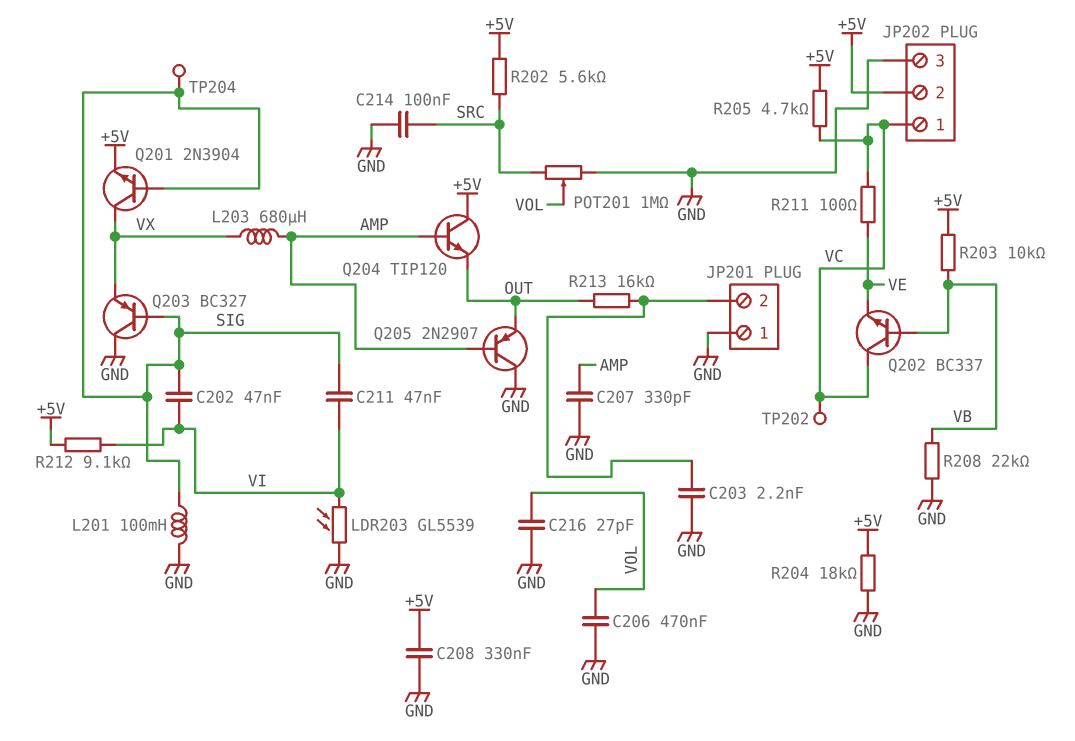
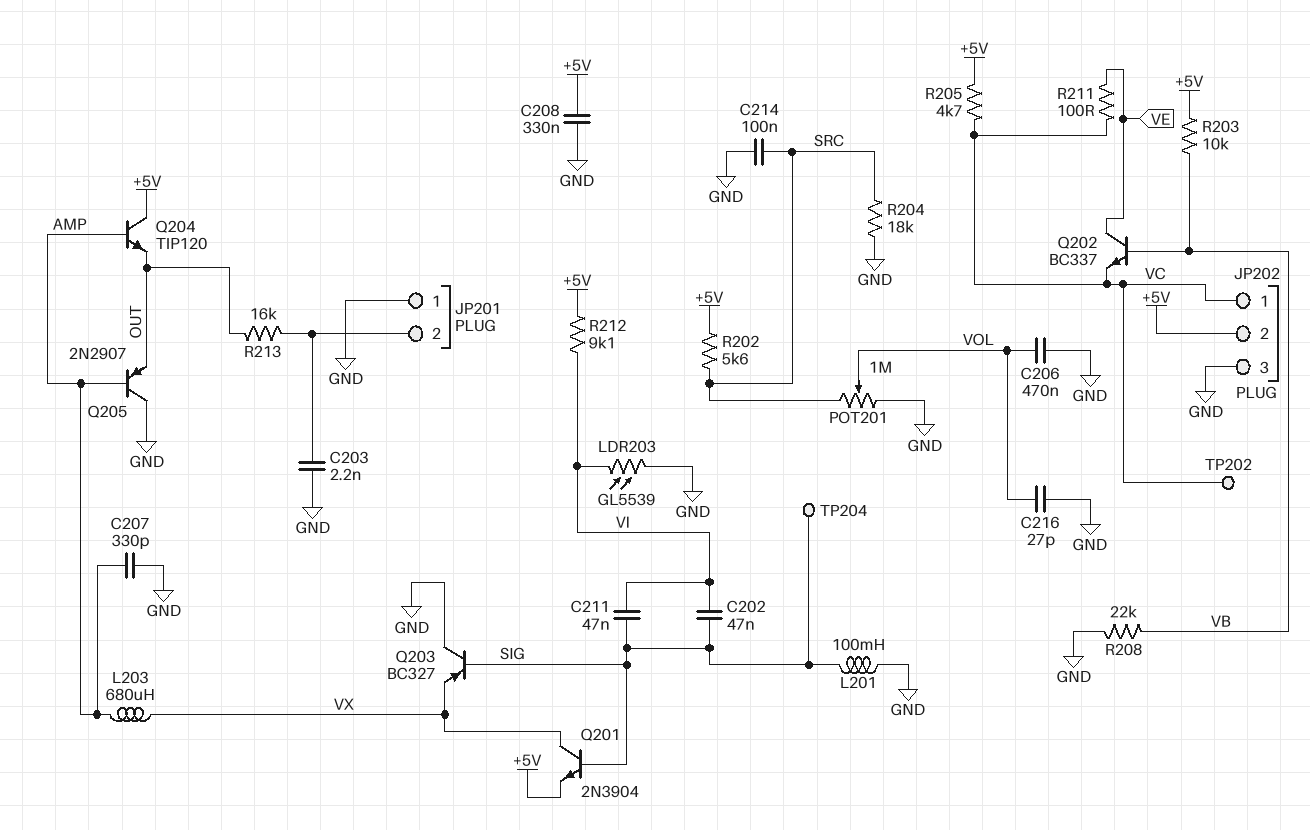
Q202: NPN BC337 (B VB, C VC, E VE) -> NPN BC337 (B VB, C VE, E VC)
R204: 18k (+5V, GND) -> 18k (GND, SRC)

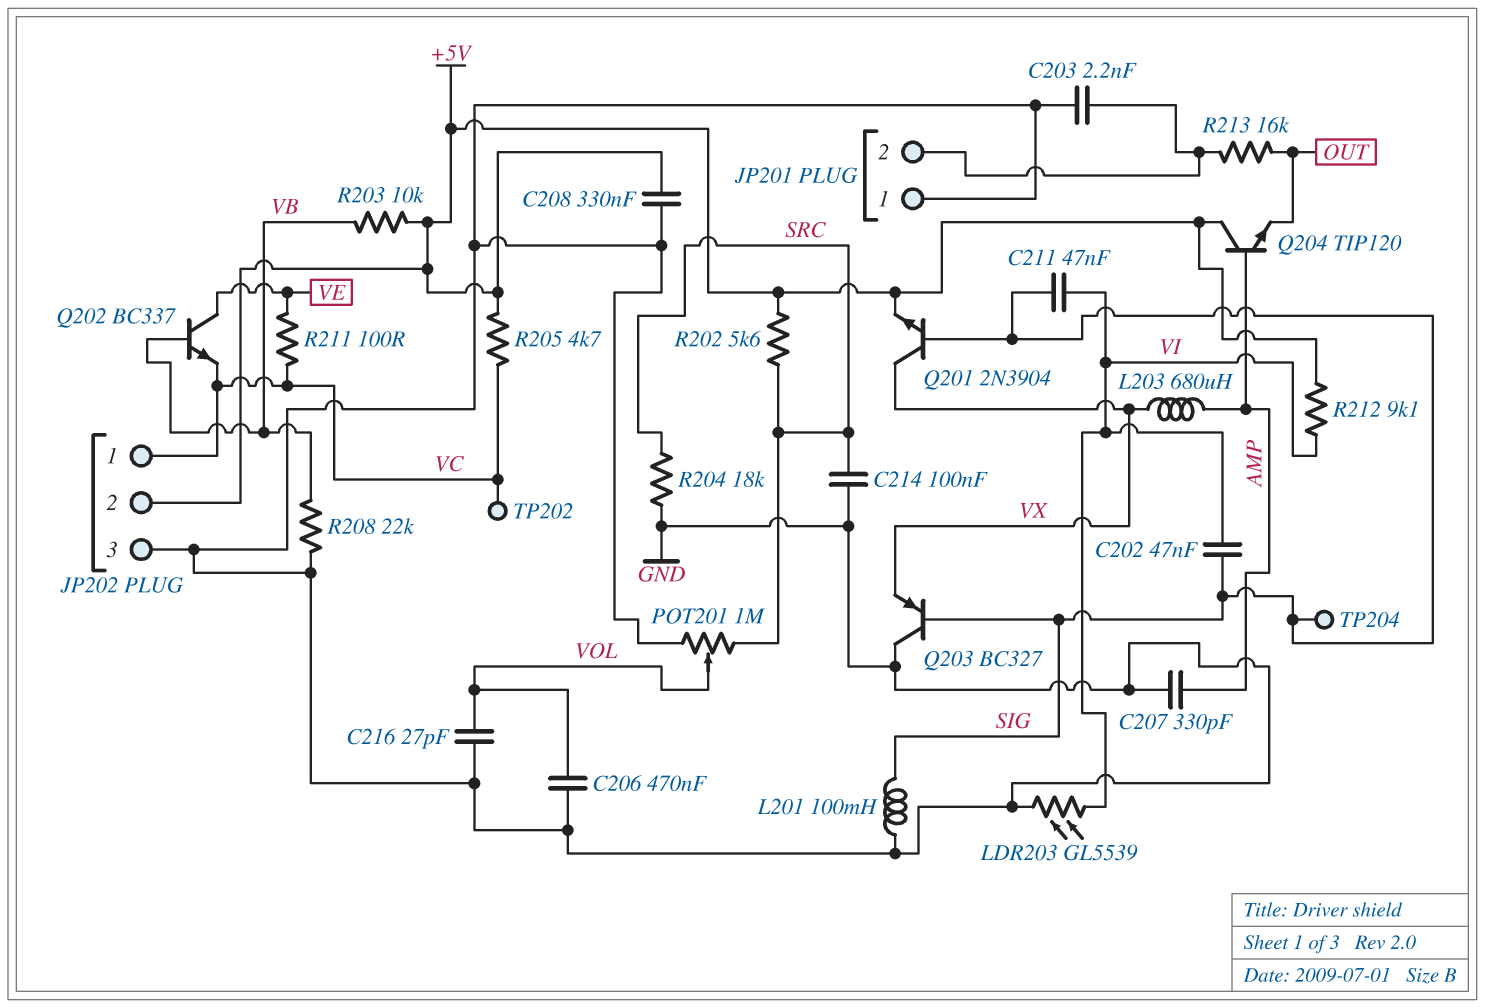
Q205: PNP 2N2907 (B AMP, C GND, E OUT) -> none

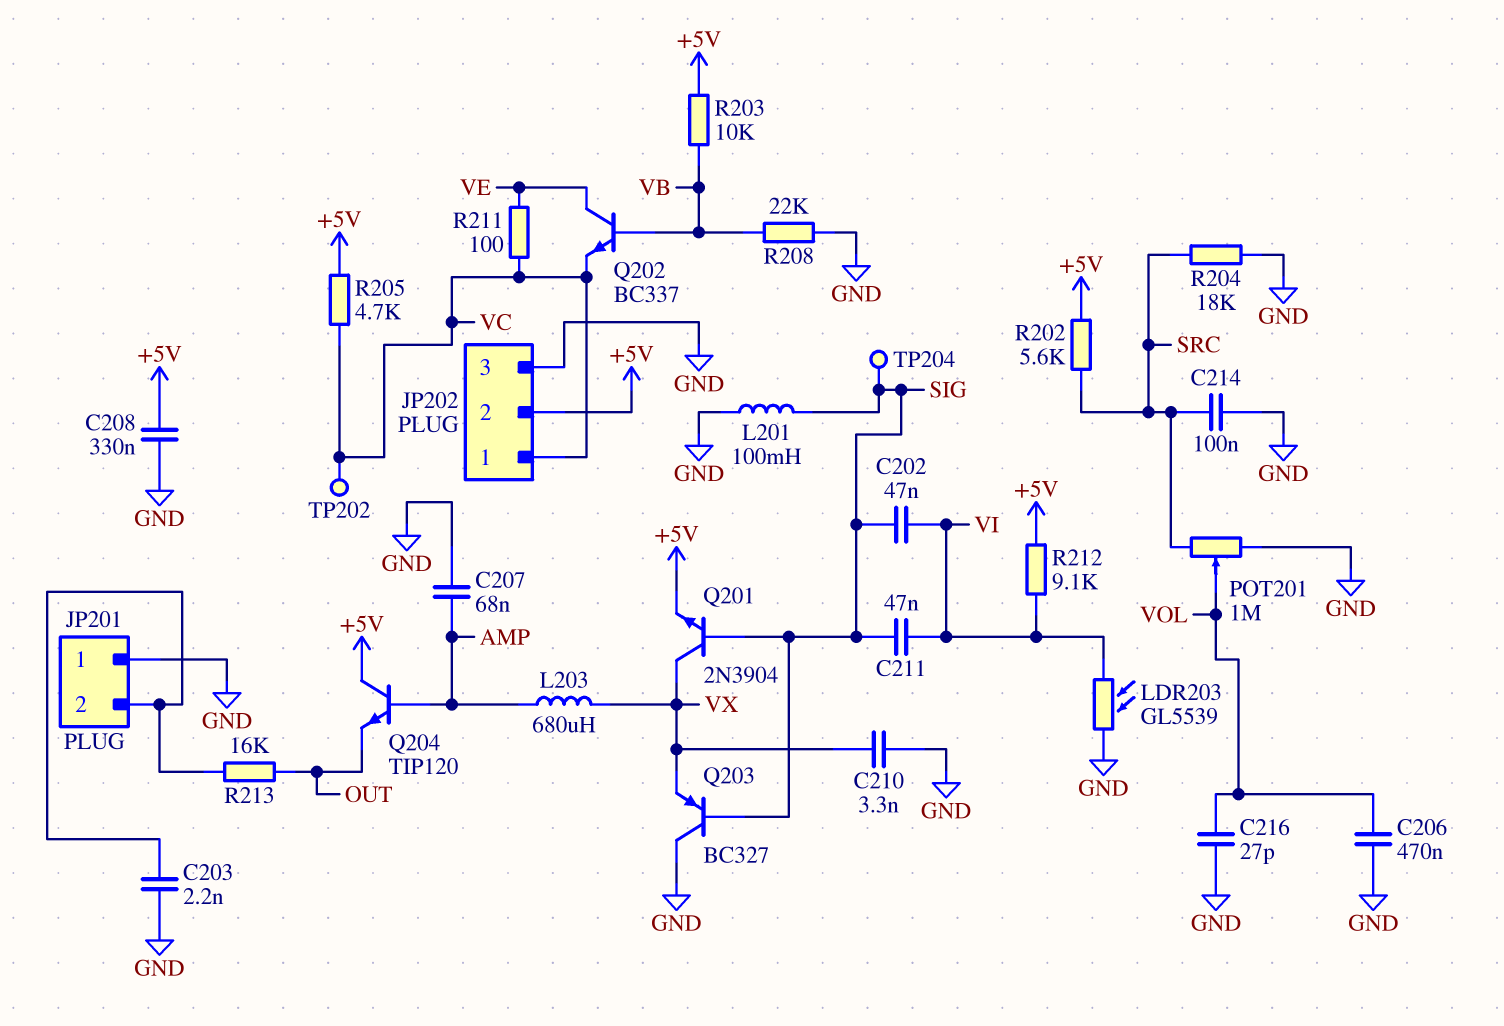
C207: 330pF (AMP, GND) -> 68nF (AMP, GND)
C210: none -> 3.3nF (GND, VX)

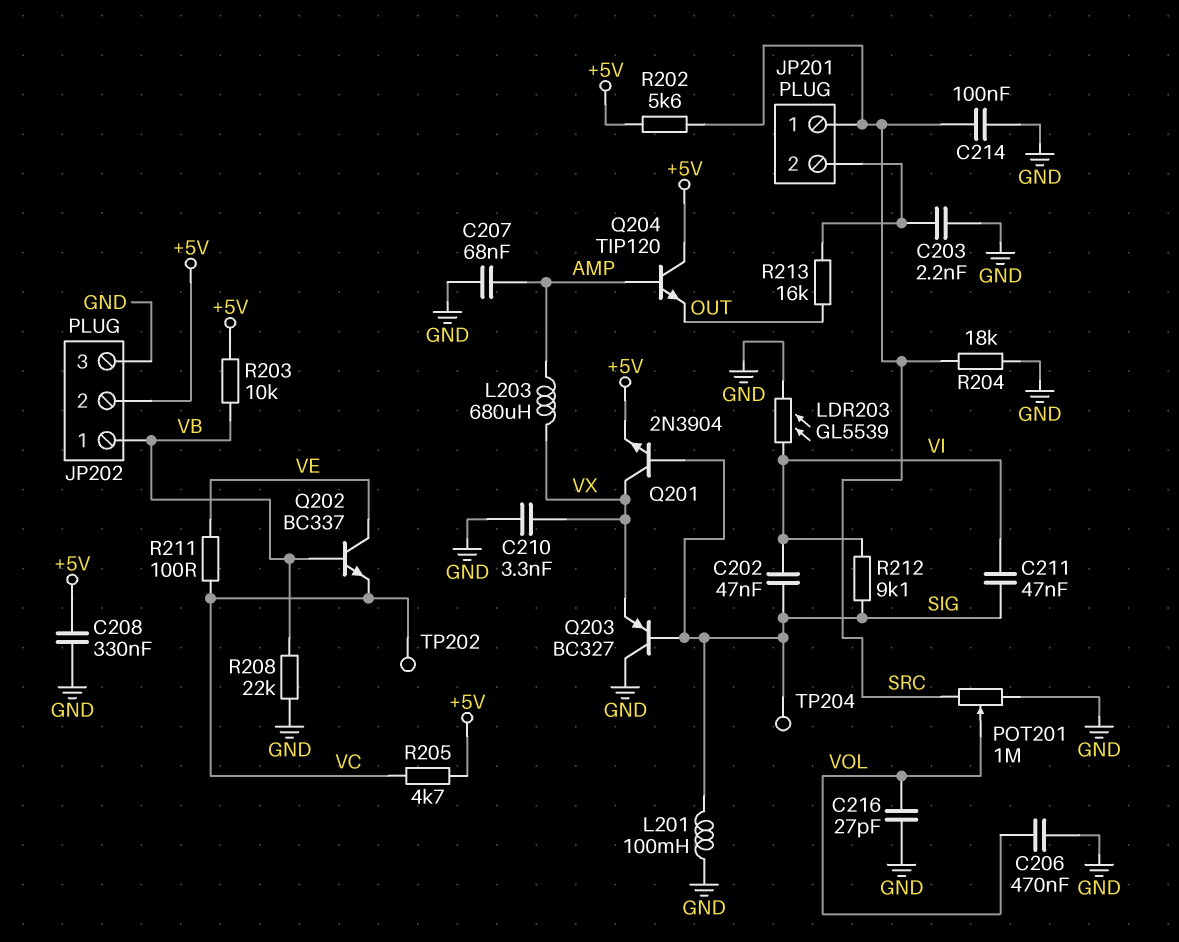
JP201 pin 1: GND -> SRC
JP202 pin 1: VC -> VB
R212: 9.1k (+5V, VI) -> 9.1k (SIG, VI)

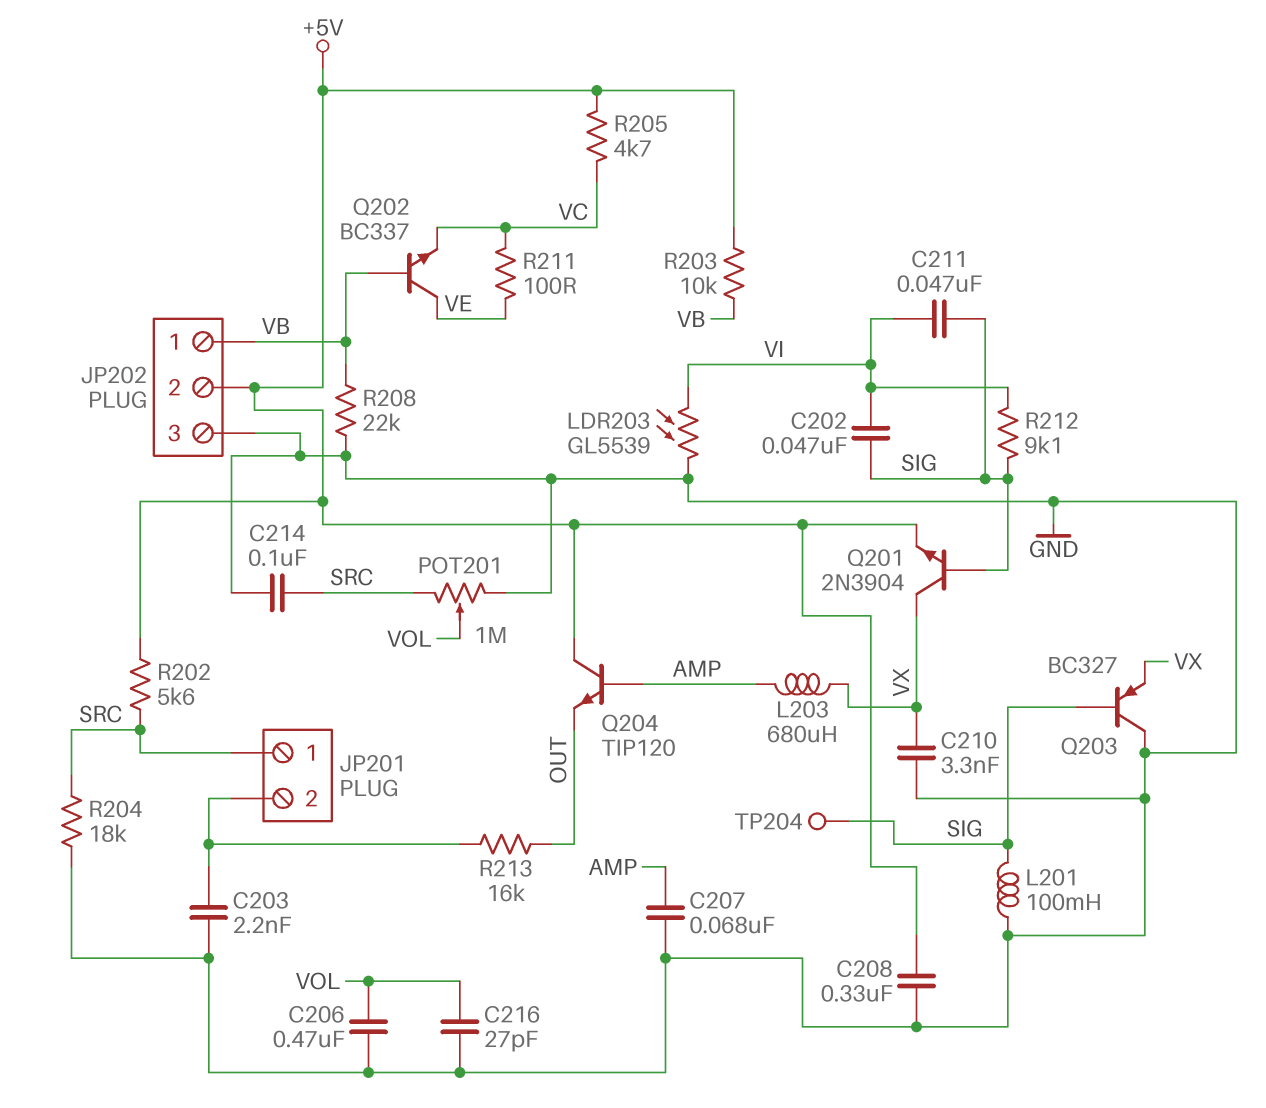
TP202: test point (VC) -> none

